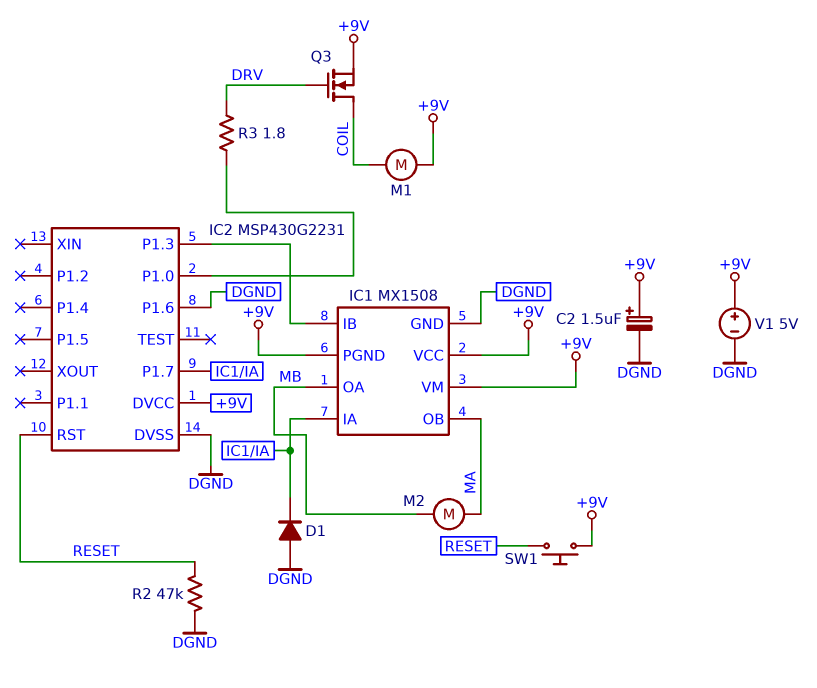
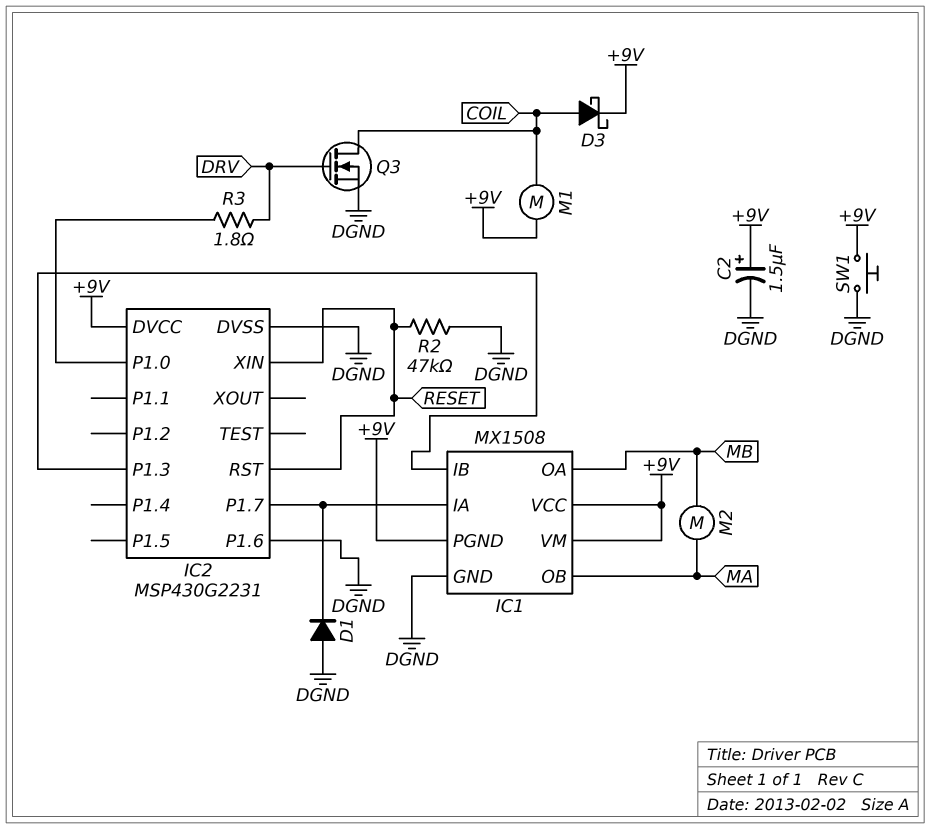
D3: none -> schottky (A COIL, K +9V)
IC2 pin XIN: none -> RESET
Q3: NMOS (G DRV, D COIL, S +9V) -> NMOS (G DRV, D COIL, S DGND)
SW1: button (+9V, RESET) -> button (+9V, DGND)
V1: 5V (plus +9V, minus DGND) -> none

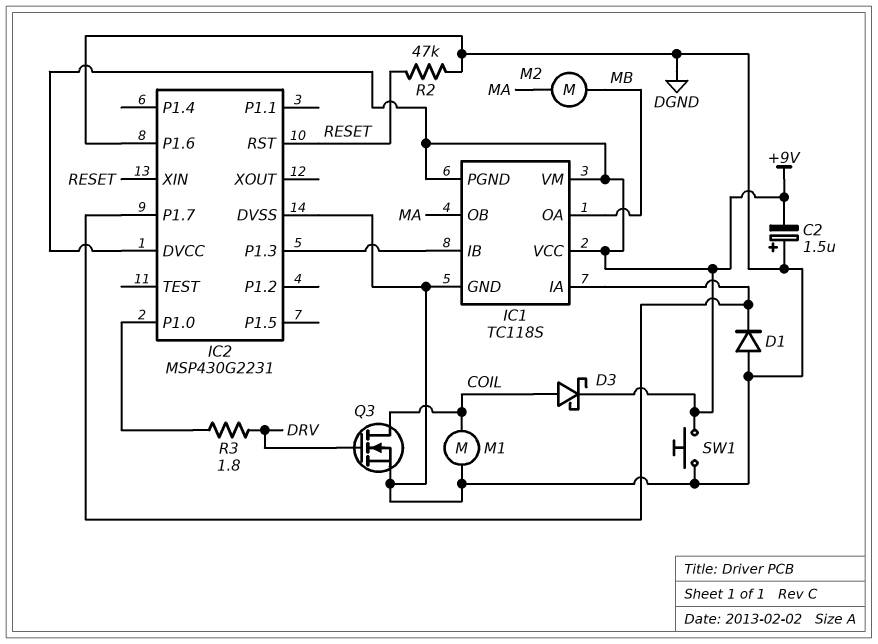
C2: 1.5uF (plus +9V, minus DGND) -> 1.5uF (plus DGND, minus +9V)
IC1: MX1508 -> TC118S
M1: motor (+9V, COIL) -> motor (COIL, DGND)

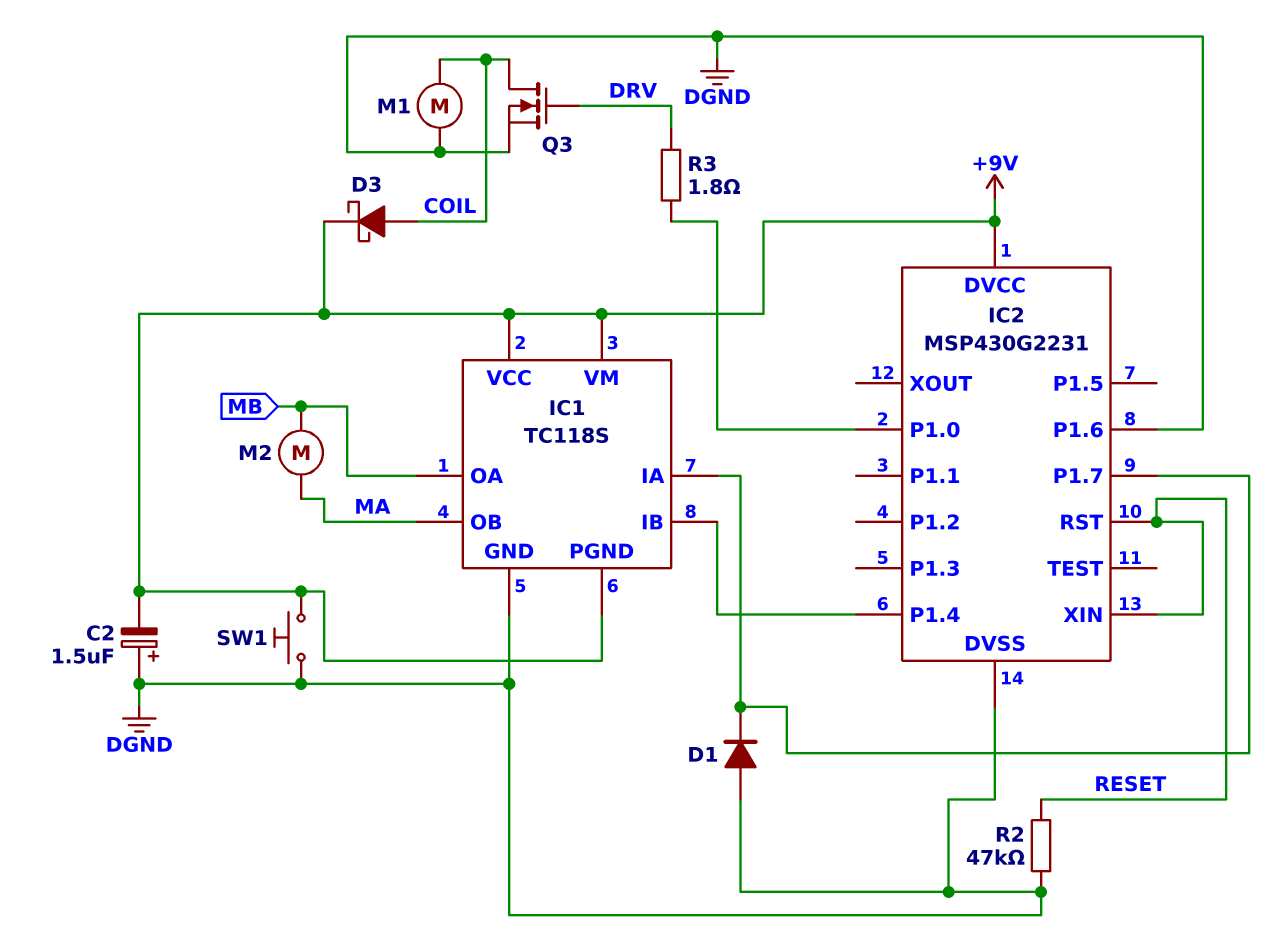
IC2 pin P1.3: IC1/IB -> none
IC2 pin P1.4: none -> IC1/IB

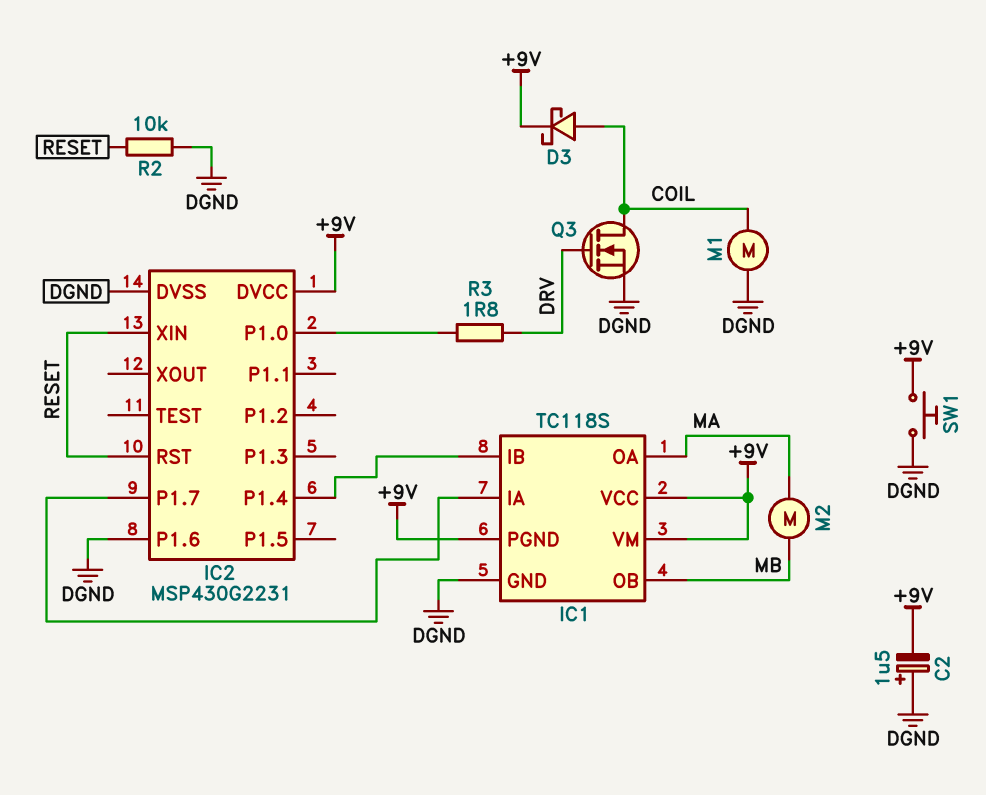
D1: diode (A DGND, K IC1/IA) -> none
IC1 pin OA: MB -> MA
IC1 pin OB: MA -> MB
R2: 47k (DGND, RESET) -> 10k (DGND, RESET)

